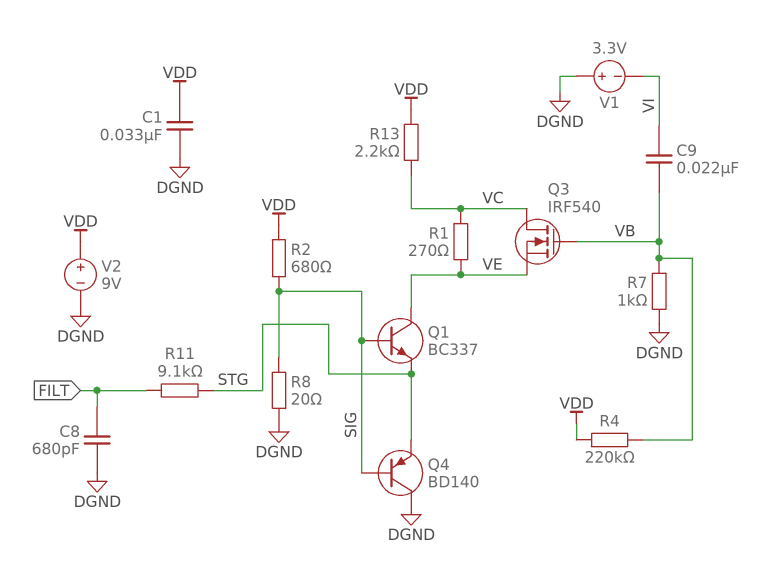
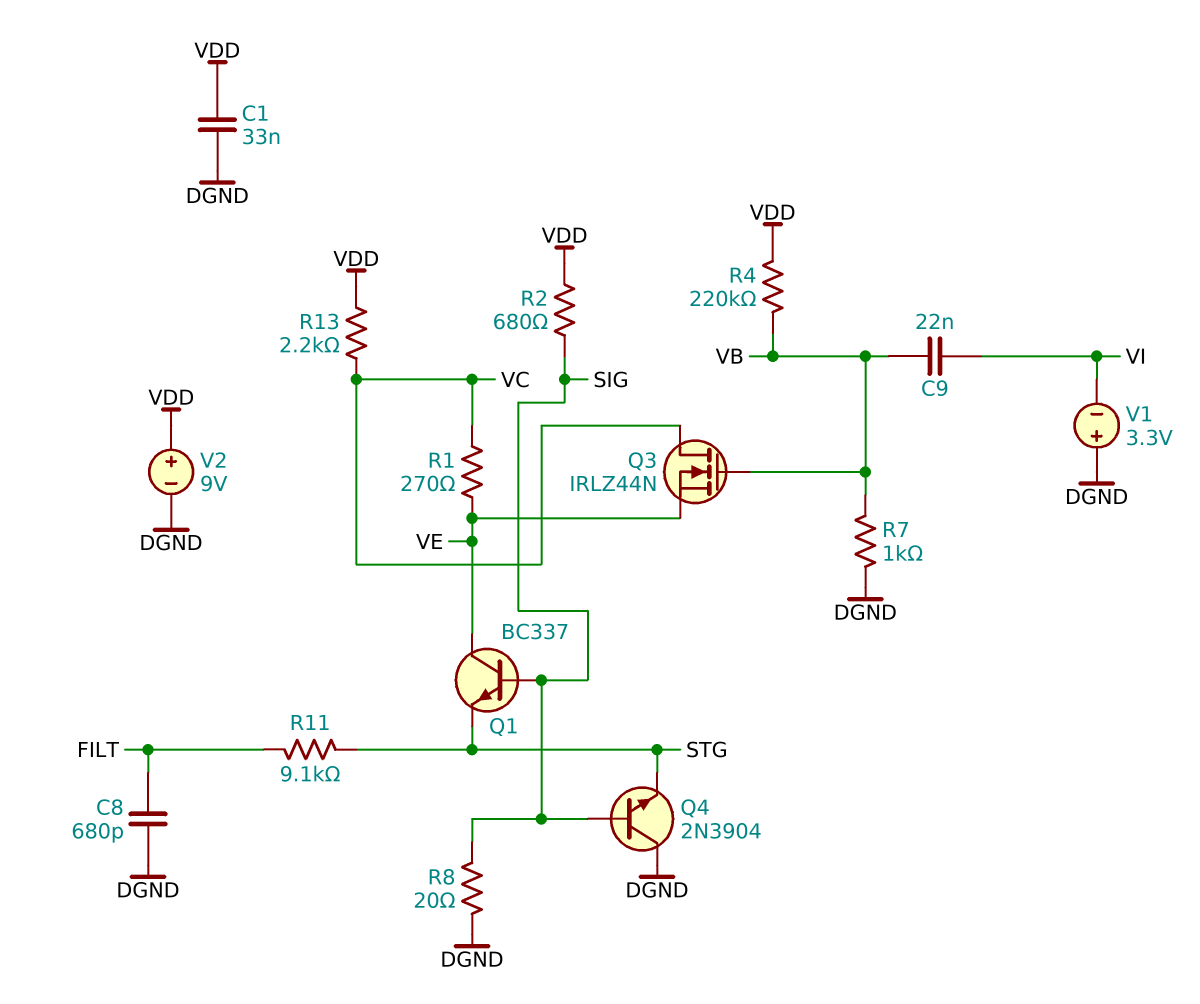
Q3: NMOS IRF540 (G VB, D VC, S VE) -> NMOS IRLZ44N (G VB, D VC, S VE)
Q4: PNP BD140 (B SIG, C DGND, E STG) -> NPN 2N3904 (B SIG, C DGND, E STG)

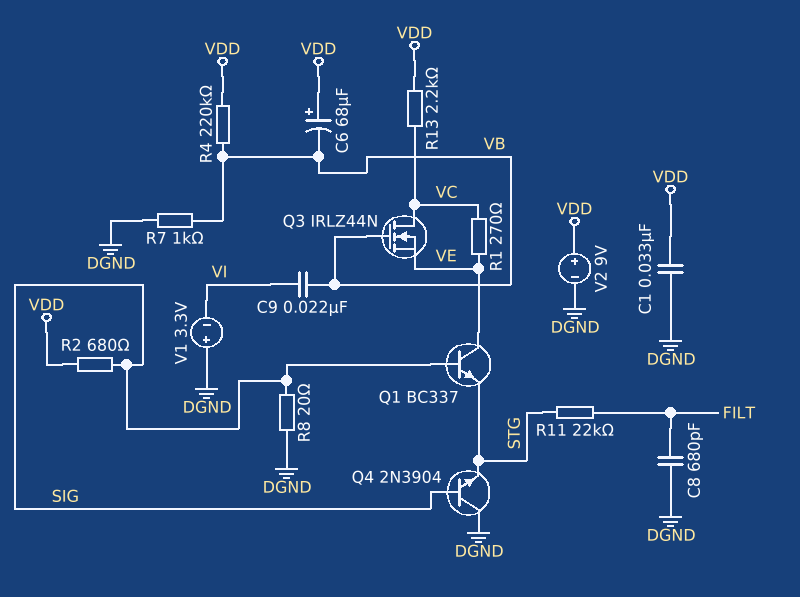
C6: none -> 68uF (plus VDD, minus VB)
R11: 9.1k (FILT, STG) -> 22k (FILT, STG)

